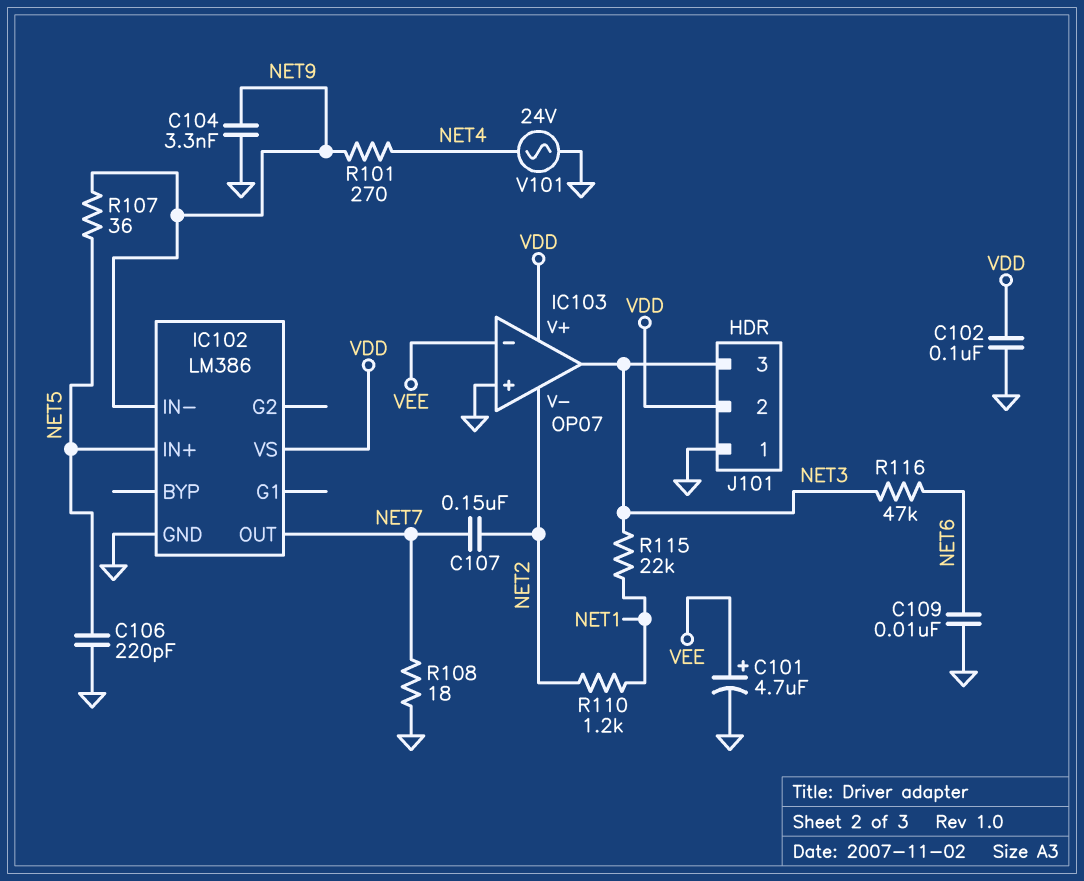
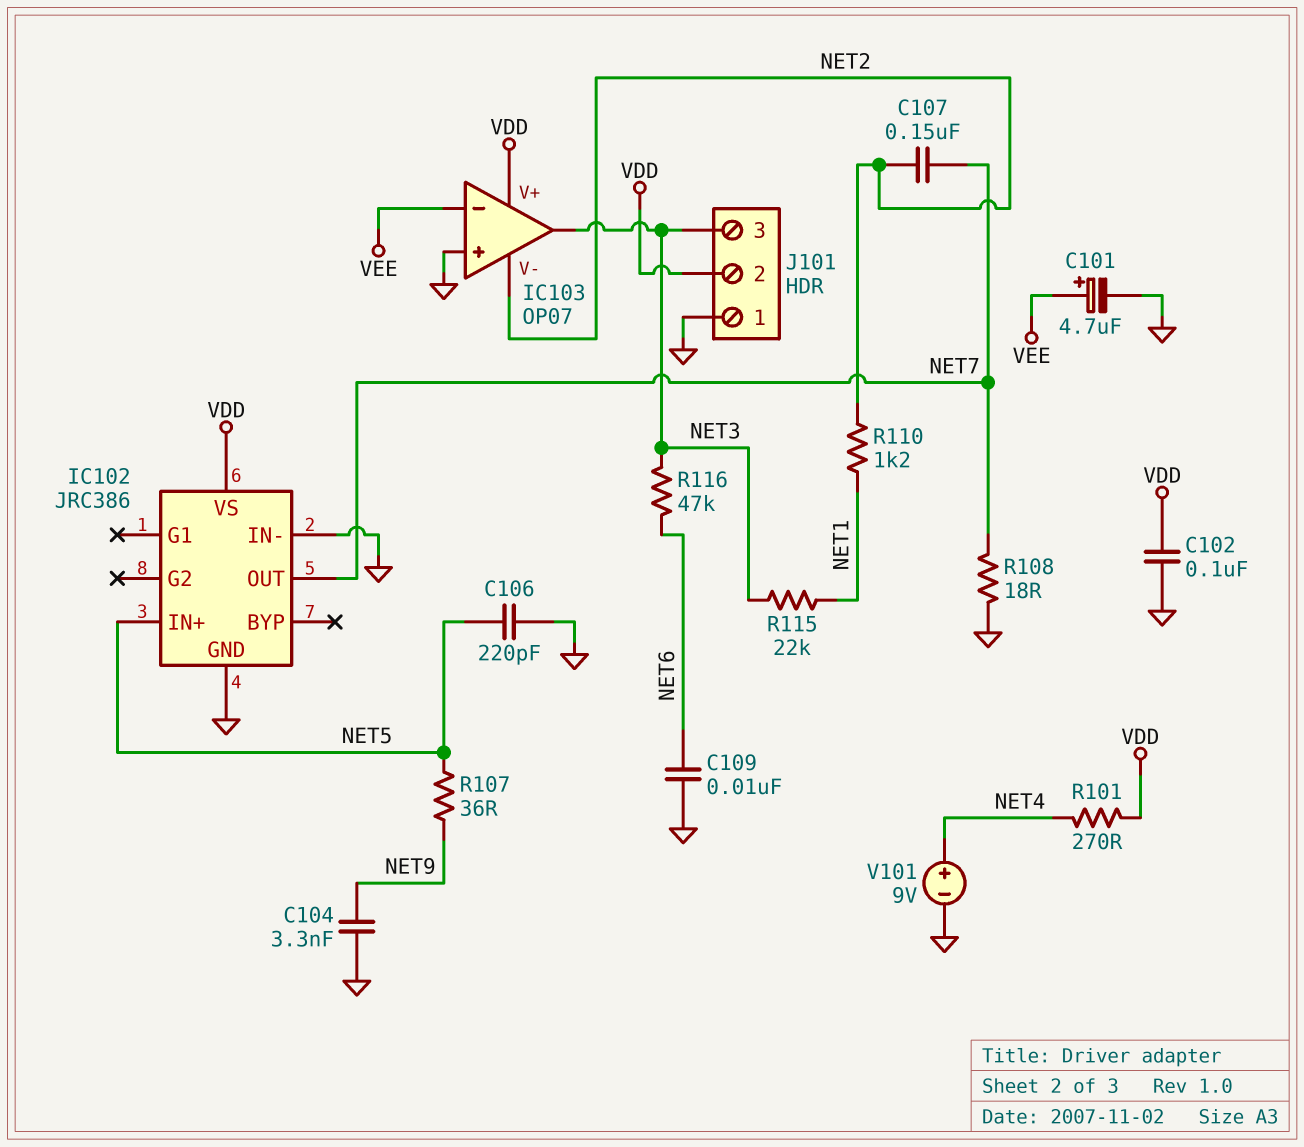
IC102: LM386 -> JRC386
IC102 pin IN-: NET9 -> GND
R101: 270 (NET4, NET9) -> 270 (NET4, VDD)
V101: AC 24V (GND, NET4) -> 9V (plus NET4, minus GND)

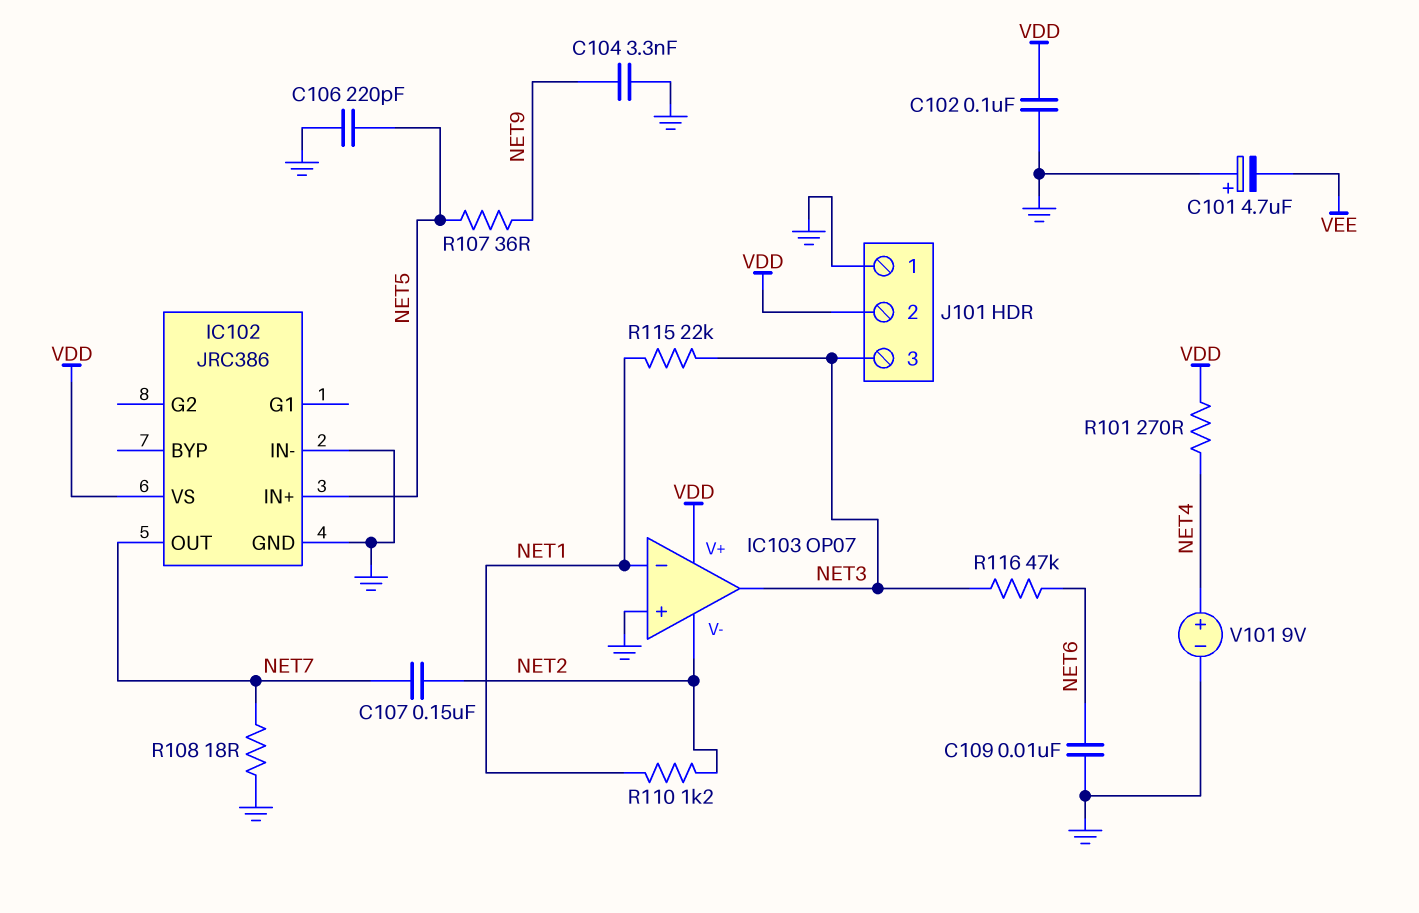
C101: 4.7uF (plus VEE, minus GND) -> 4.7uF (plus GND, minus VEE)
IC103 pin in-: VEE -> NET1

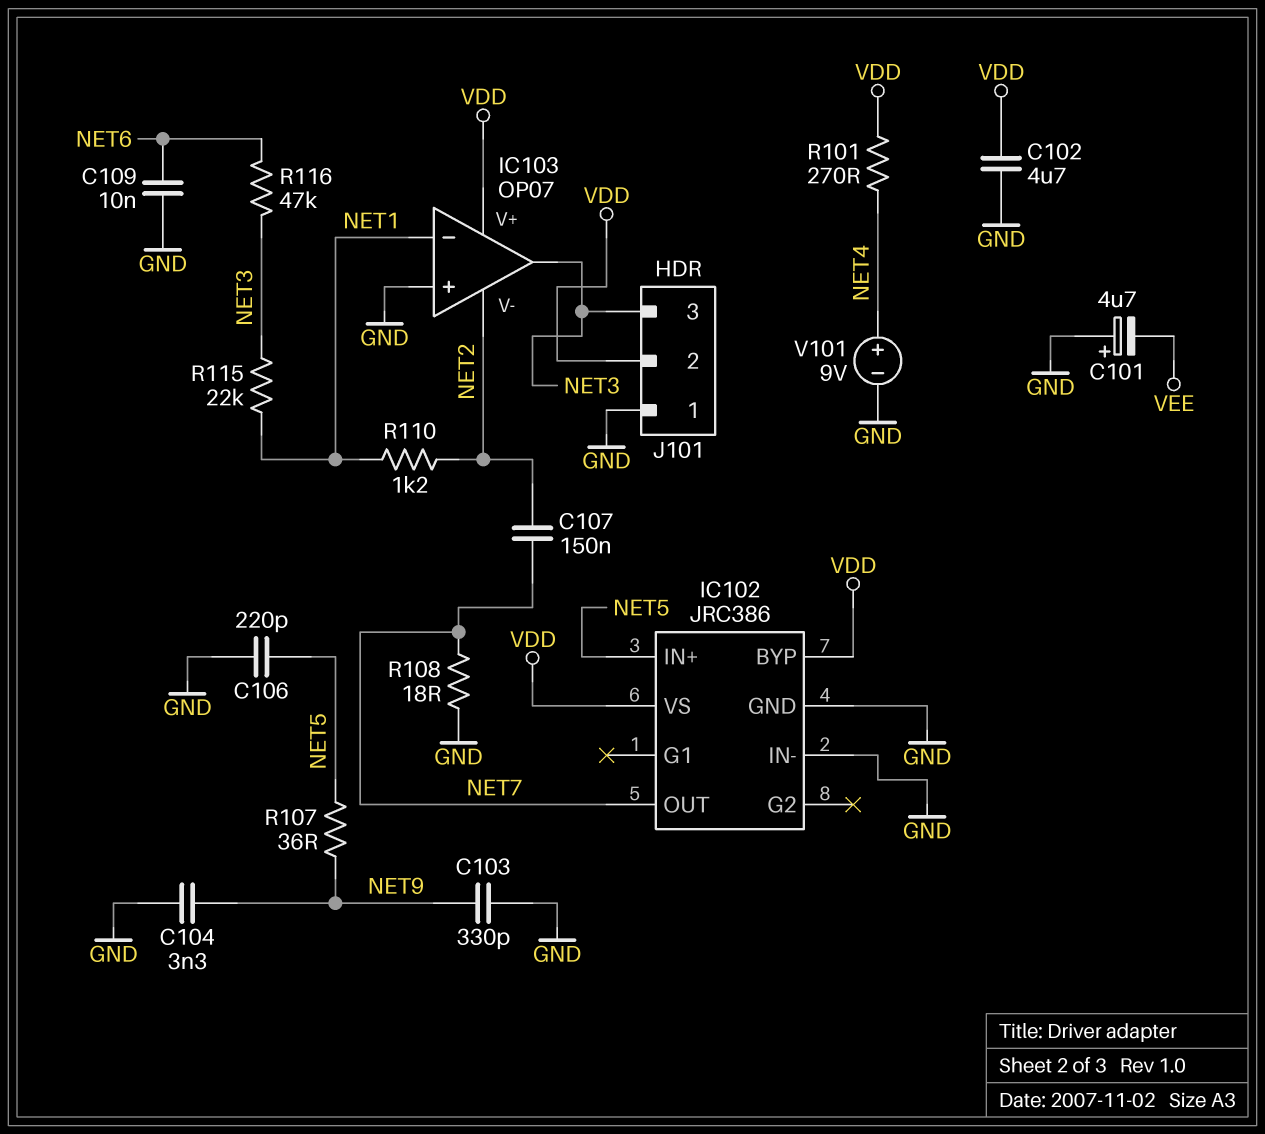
C102: 100nF (GND, VDD) -> 4.7uF (GND, VDD)
C103: none -> 330pF (GND, NET9)
IC102 pin BYP: none -> VDD

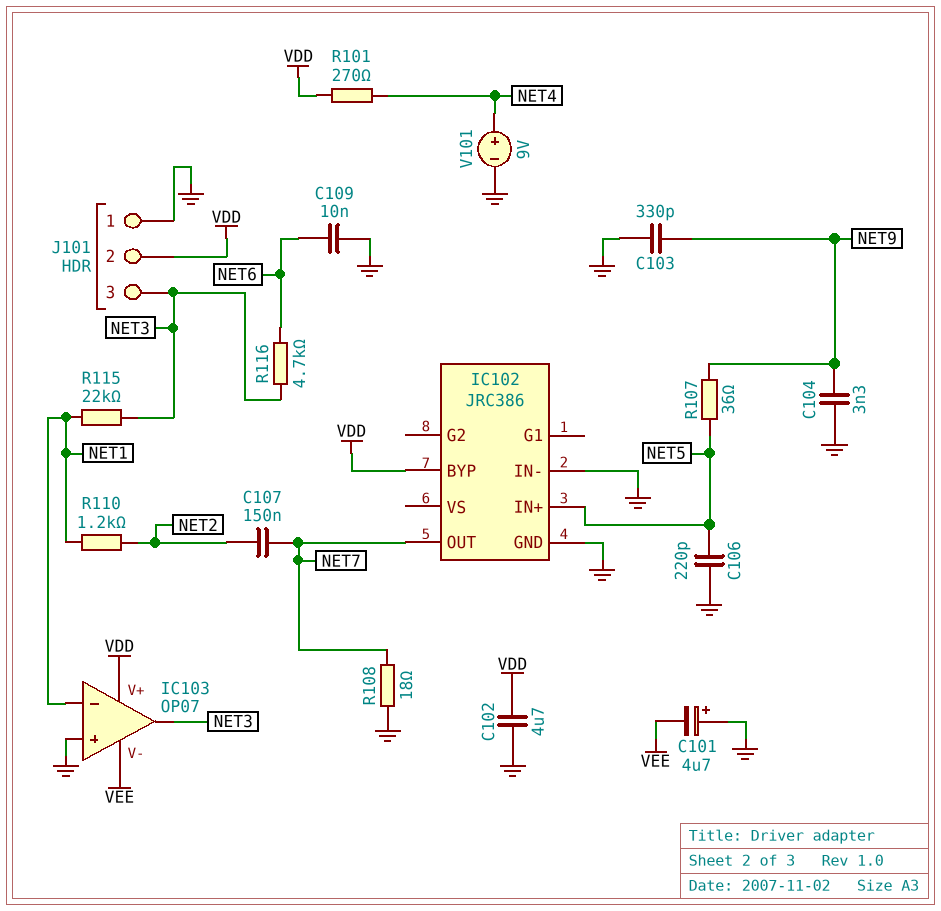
IC102 pin VS: VDD -> none
IC103 pin V-: NET2 -> VEE
R116: 47k (NET3, NET6) -> 4.7k (NET3, NET6)

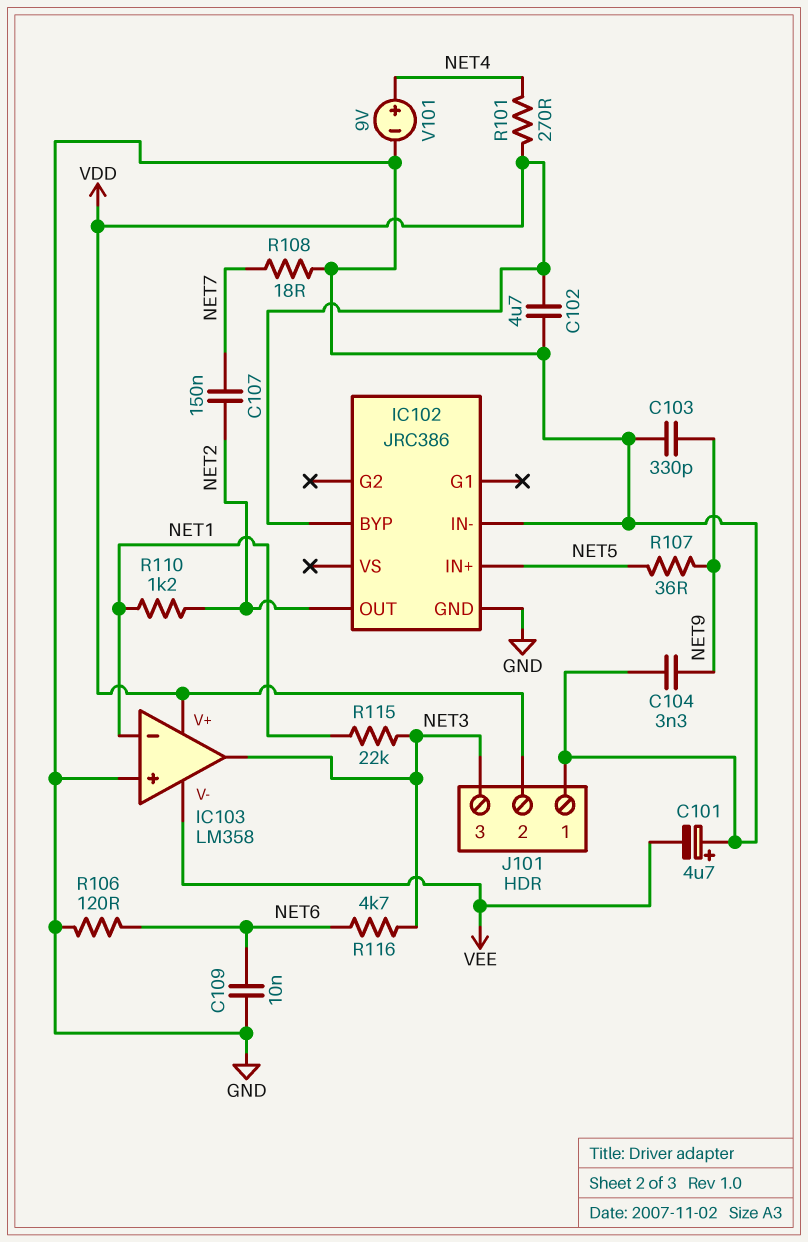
C106: 220pF (GND, NET5) -> none
IC102 pin OUT: NET7 -> NET2
IC103: OP07 -> LM358
R106: none -> 120 (GND, NET6)

